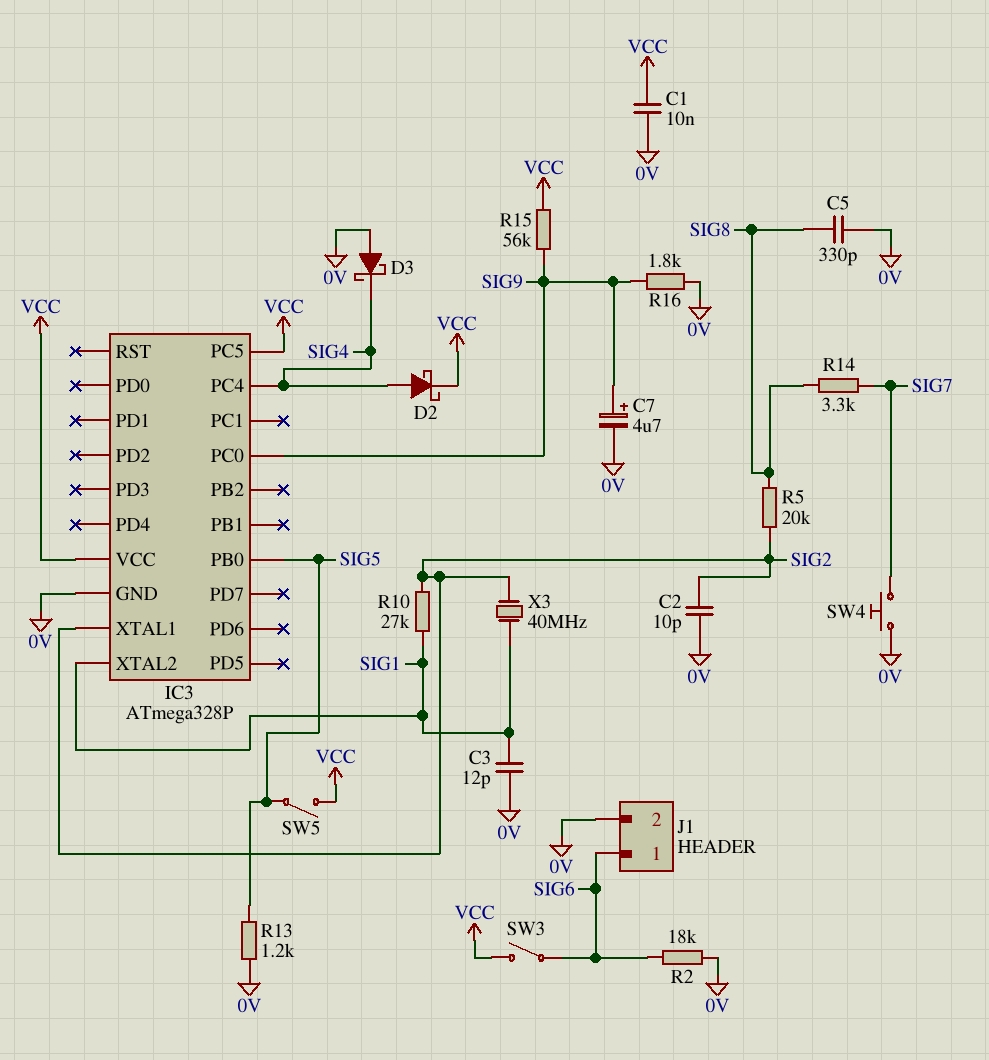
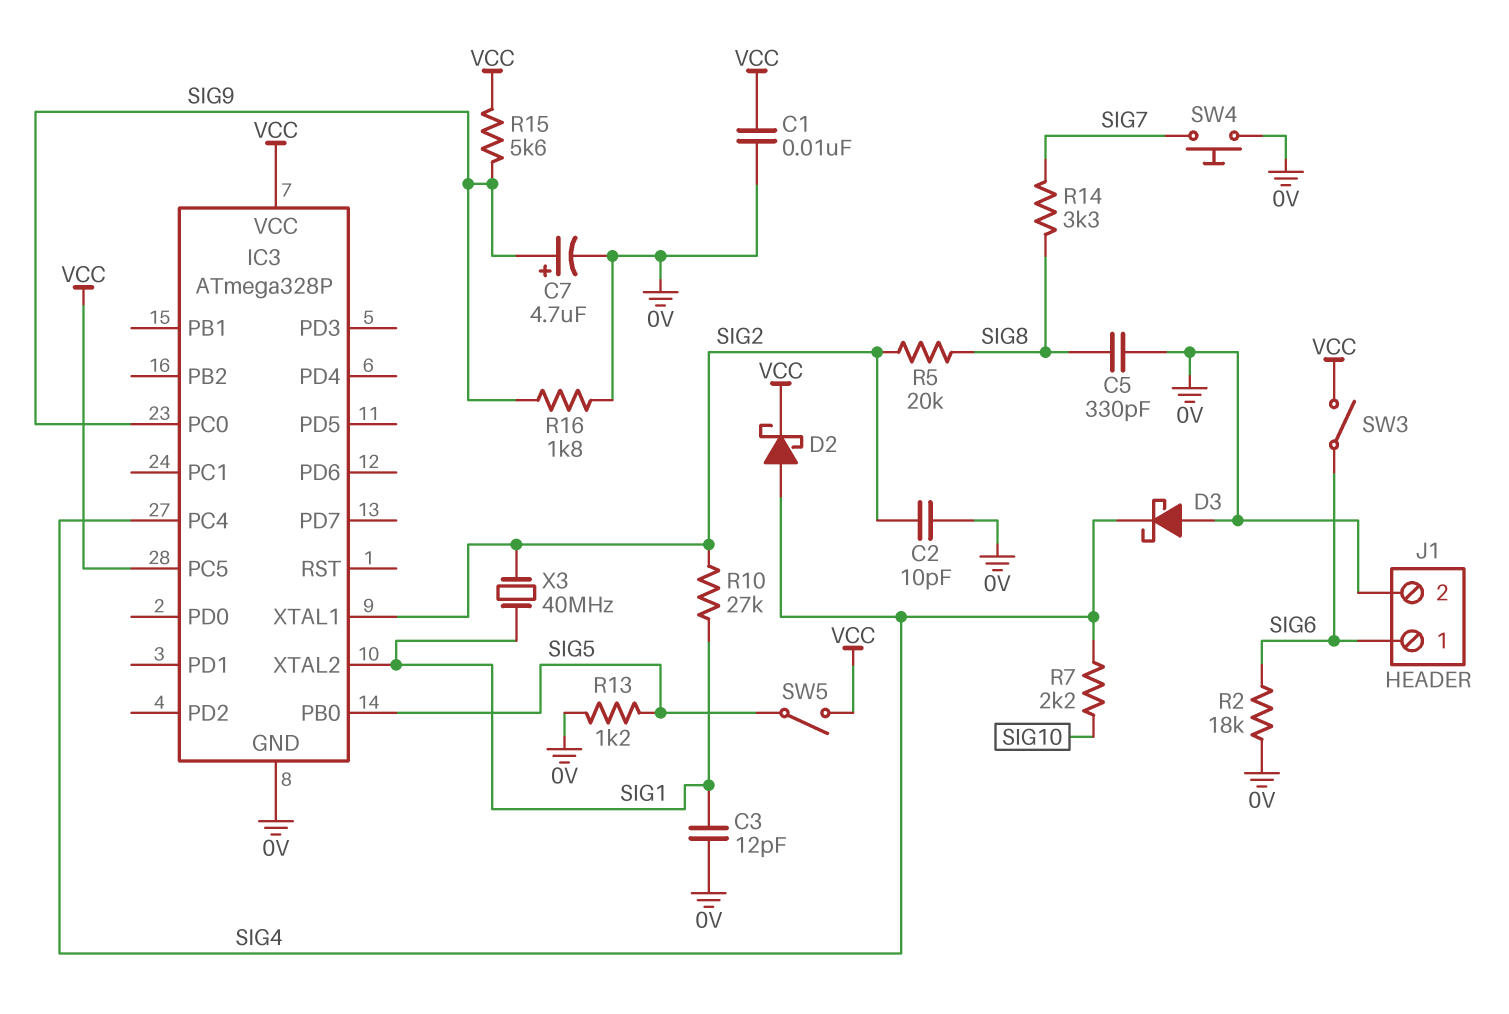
R7: none -> 2.2k (SIG4, SIG10)
R15: 56k (SIG9, VCC) -> 5.6k (SIG9, VCC)

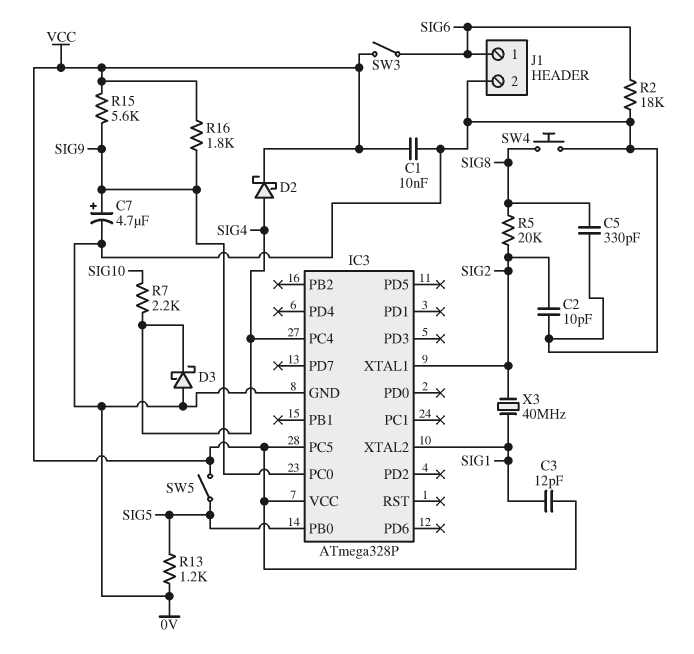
C3: 12pF (0V, SIG1) -> 12pF (SIG1, VCC)
R10: 27k (SIG1, SIG2) -> none
R14: 3.3k (SIG7, SIG8) -> none
R16: 1.8k (0V, SIG9) -> 1.8k (SIG9, VCC)
SW4: button (0V, SIG7) -> button (0V, SIG8)

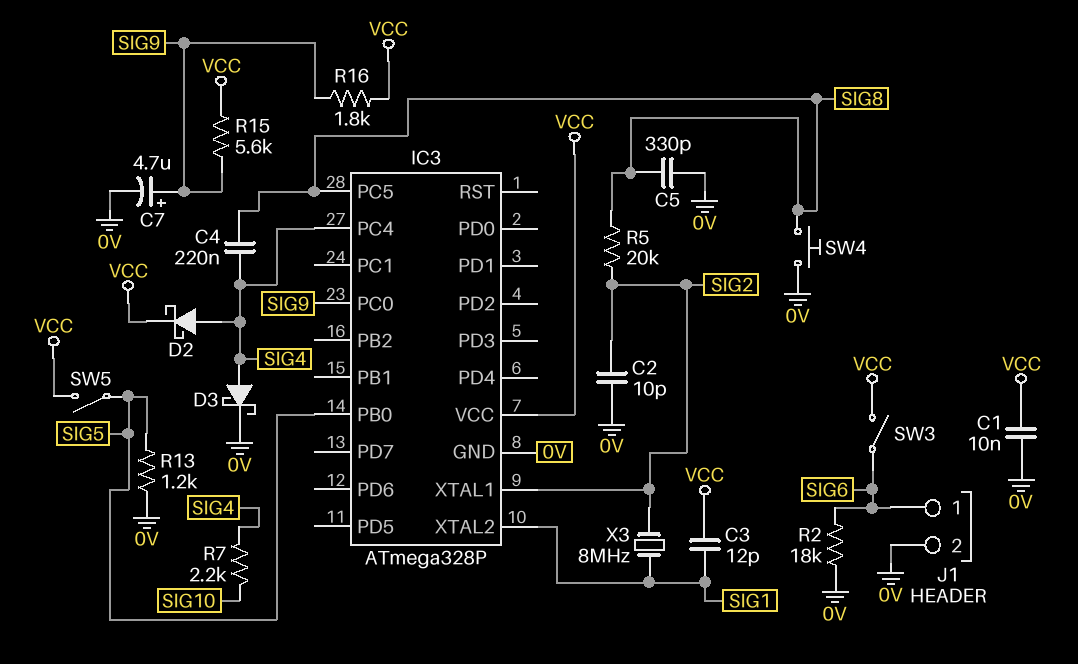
C4: none -> 220nF (SIG4, SIG8)
D3: schottky (A 0V, K SIG4) -> schottky (A SIG4, K 0V)
IC3 pin PC5: VCC -> SIG8
X3: 40MHz (SIG1, SIG2) -> 8MHz (SIG1, SIG2)

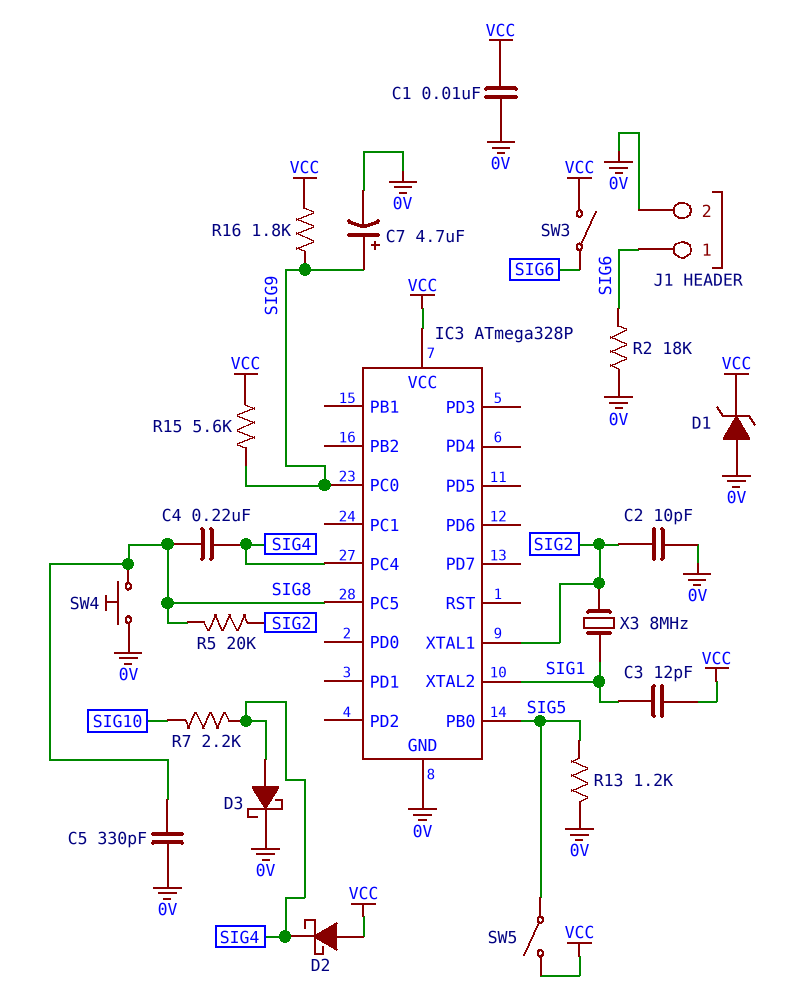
D1: none -> zener (A 0V, K VCC)
D2: schottky (A SIG4, K VCC) -> schottky (A VCC, K SIG4)

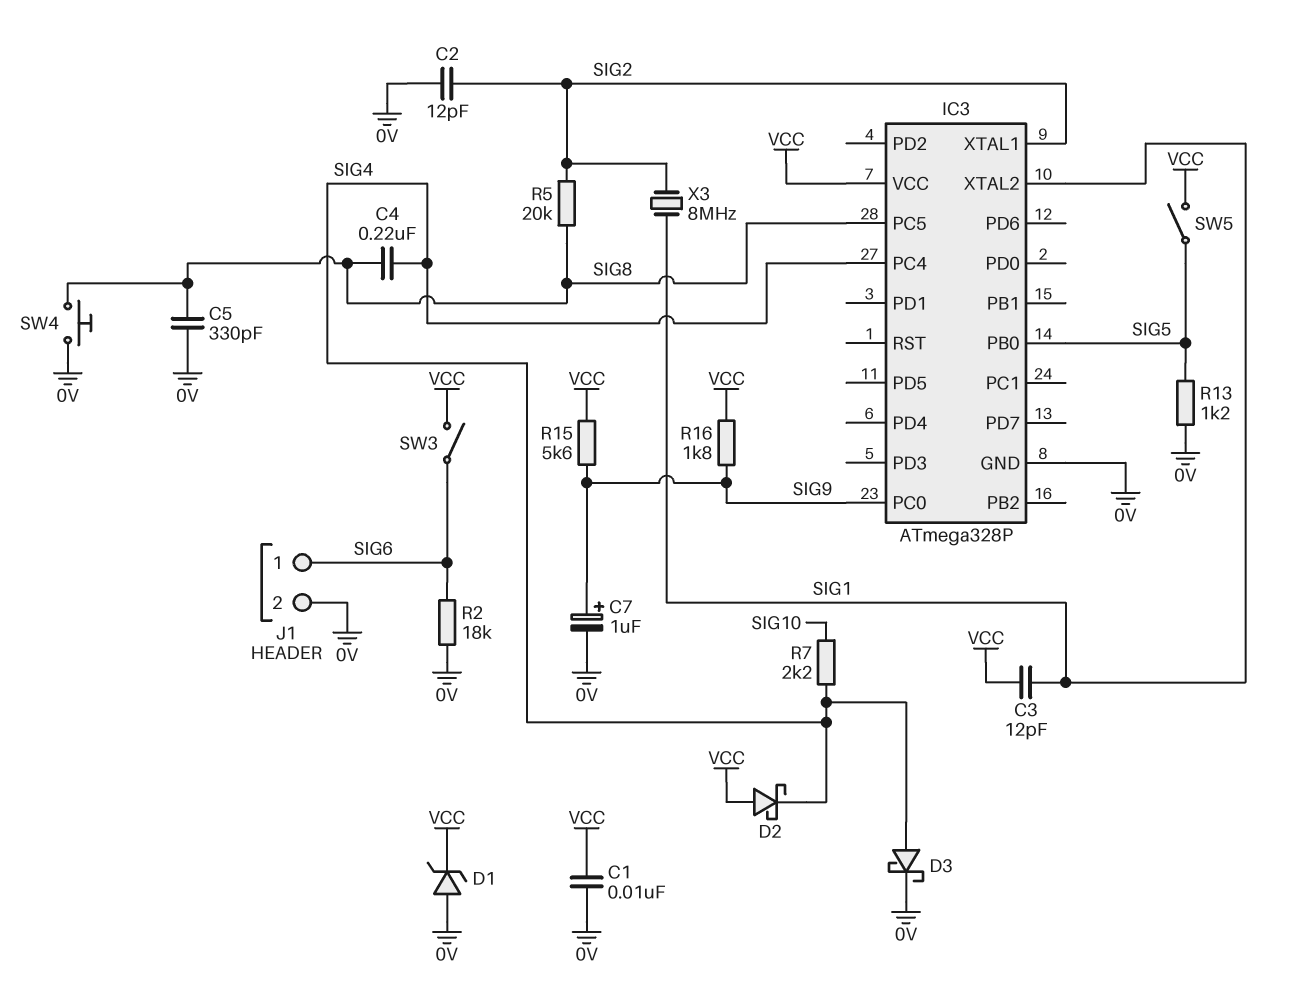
C2: 10pF (0V, SIG2) -> 12pF (0V, SIG2)
C7: 4.7uF (plus SIG9, minus 0V) -> 1uF (plus SIG9, minus 0V)

